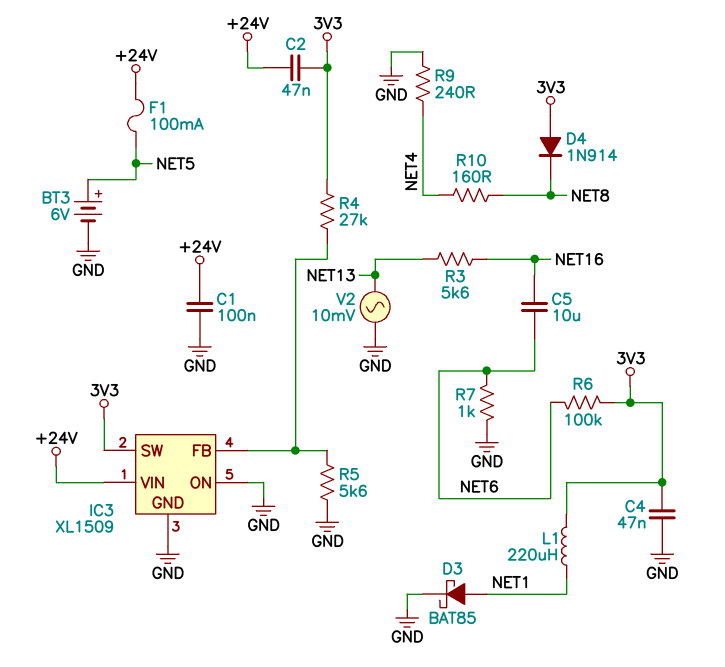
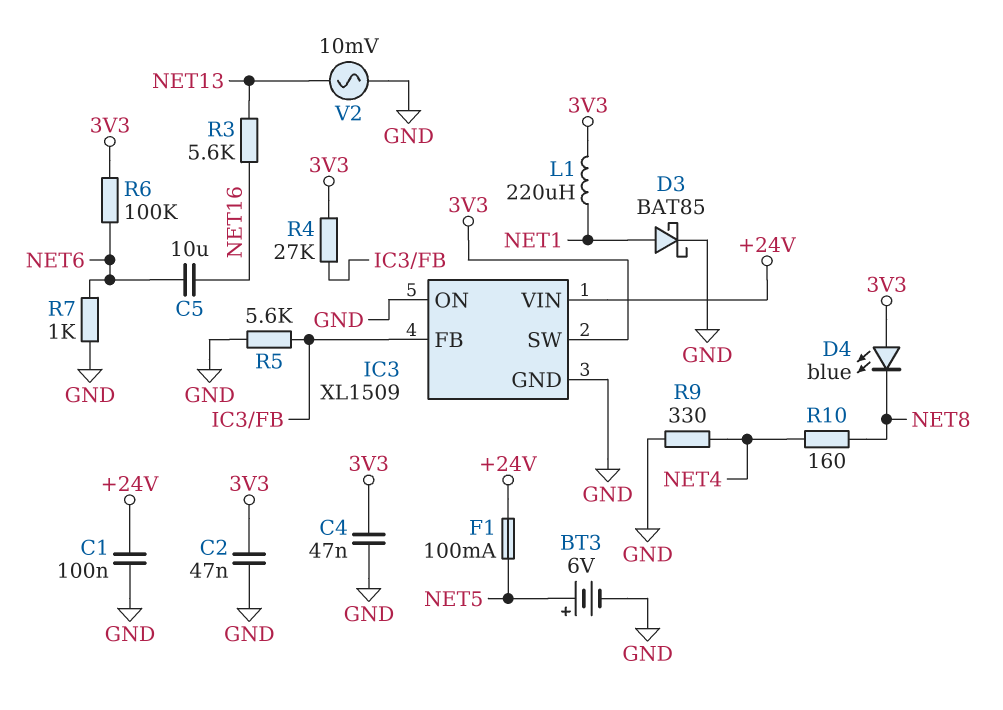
C2: 47nF (+24V, 3V3) -> 47nF (3V3, GND)
D4: diode 1N914 (A 3V3, K NET8) -> LED blue (A 3V3, K NET8)
R9: 240 (GND, NET4) -> 330 (GND, NET4)

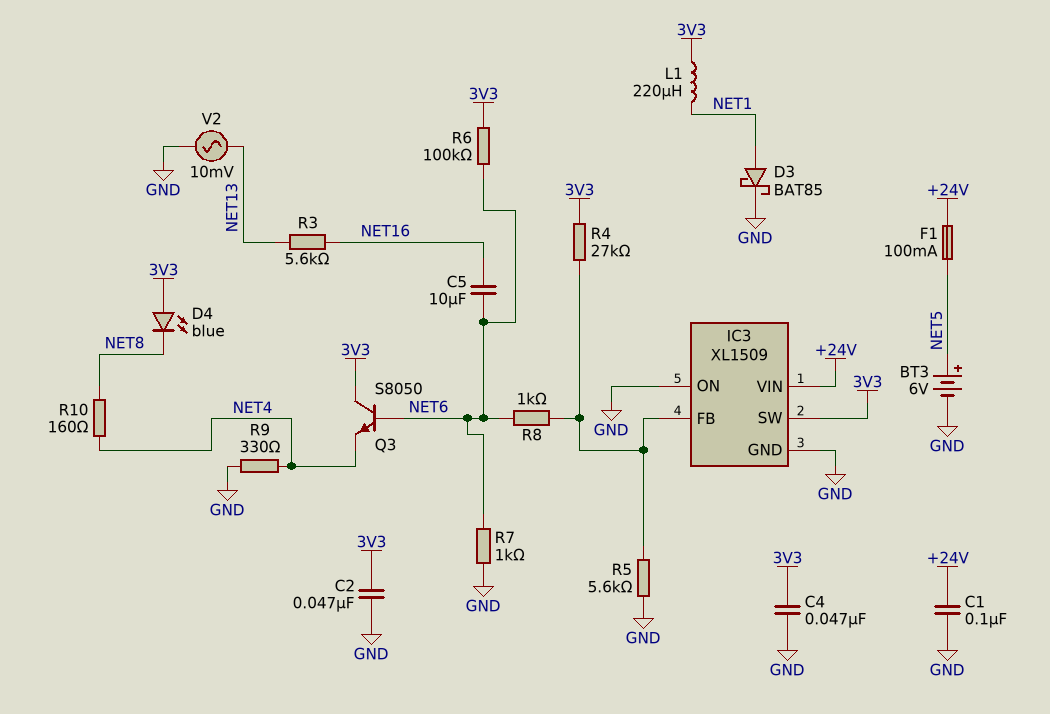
Q3: none -> NPN S8050 (B NET6, C 3V3, E NET4)
R8: none -> 1k (IC3/FB, NET6)

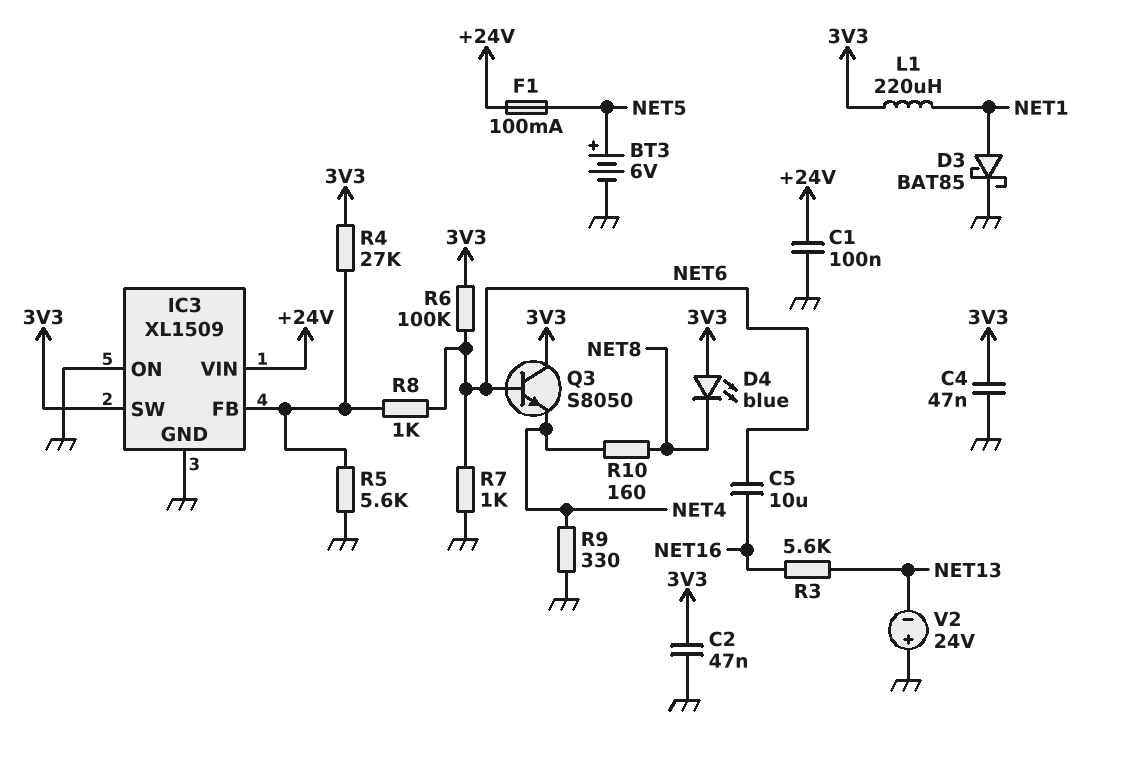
V2: AC 10mV (GND, NET13) -> 24V (plus GND, minus NET13)

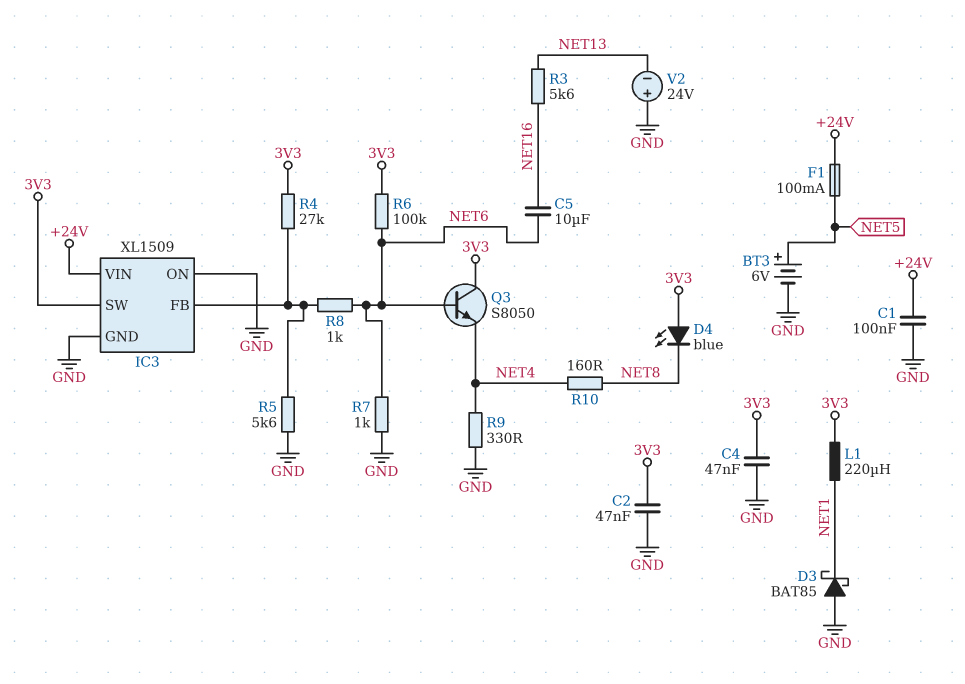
D3: schottky BAT85 (A NET1, K GND) -> schottky BAT85 (A GND, K NET1)

